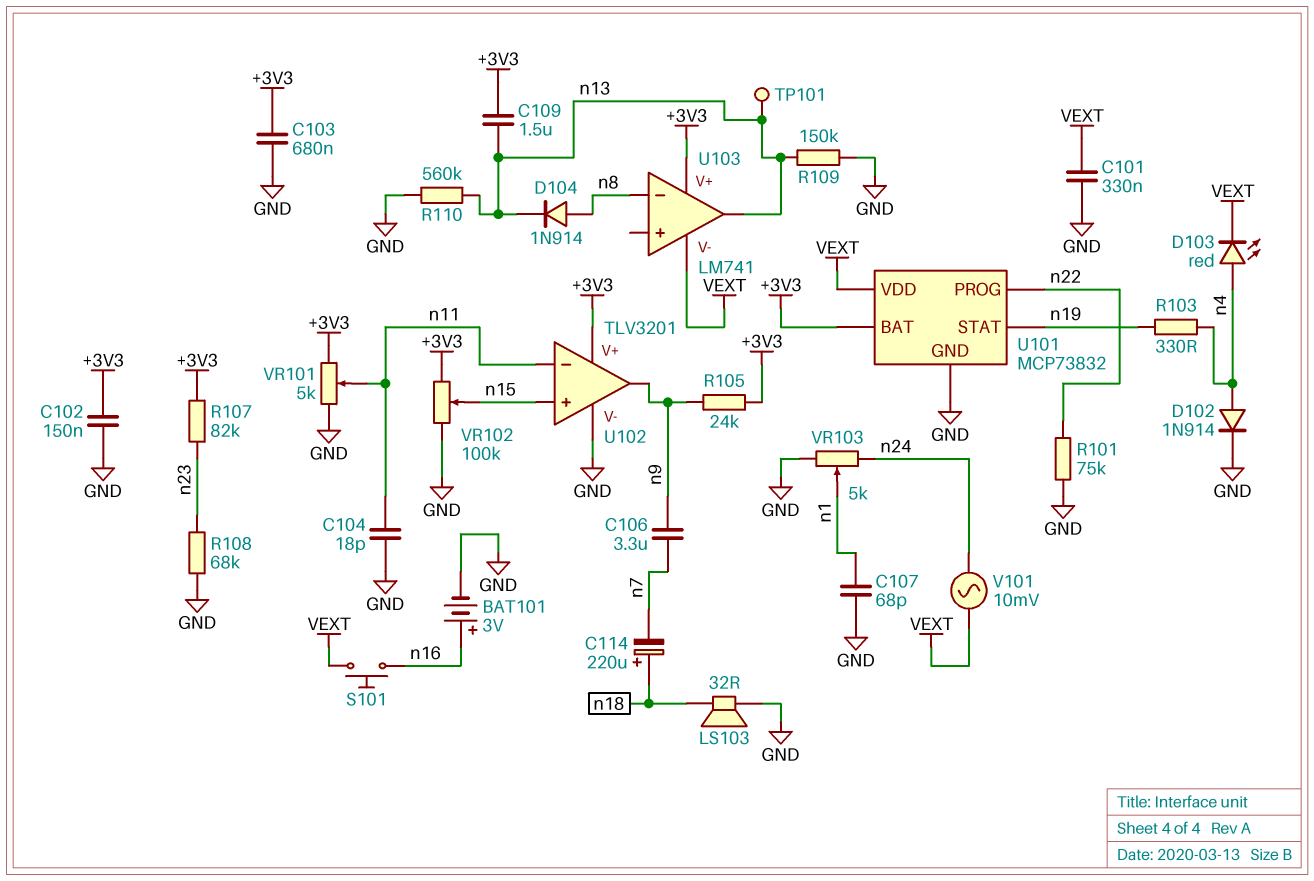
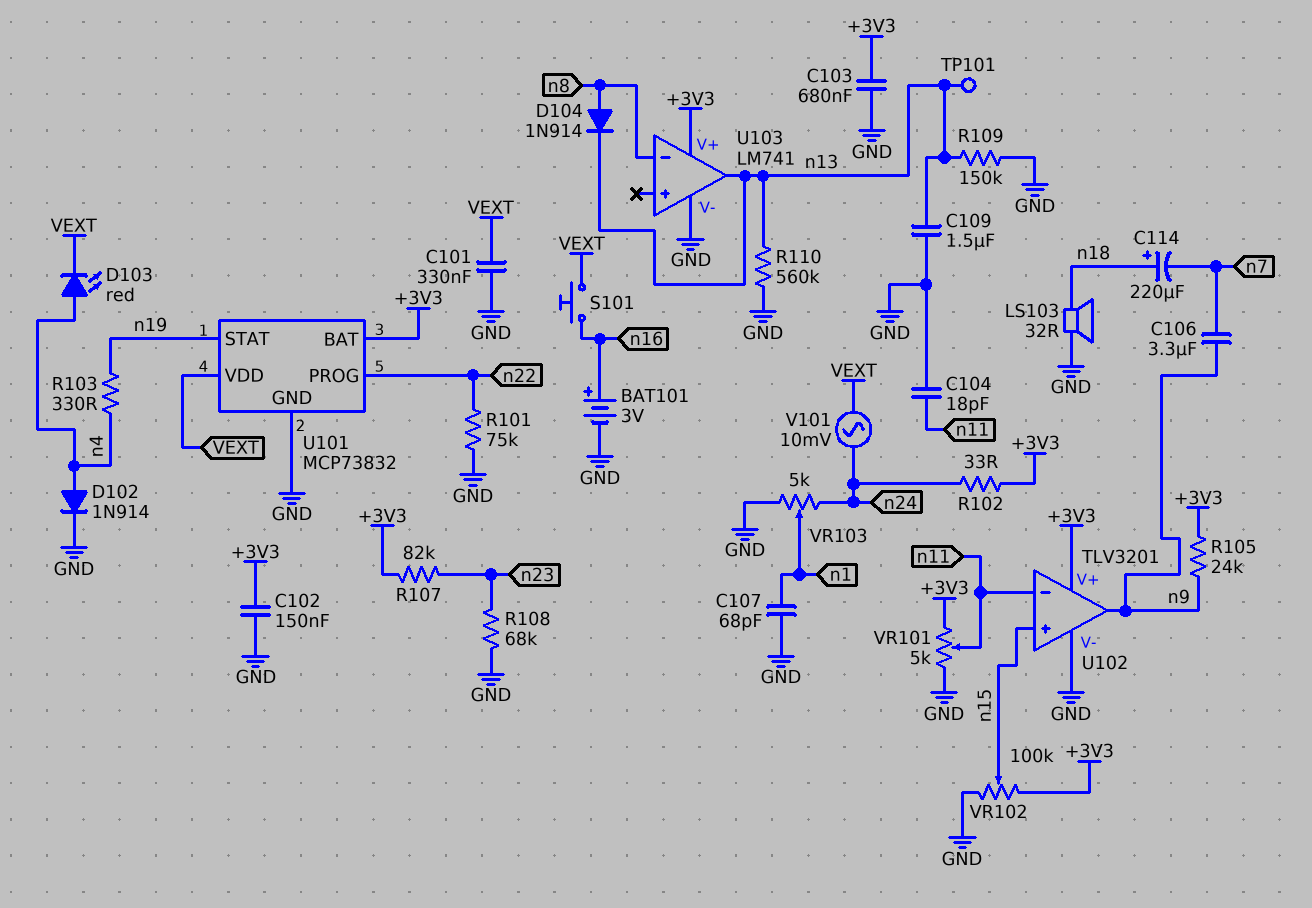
C109: 1.5uF (+3V3, n13) -> 1.5uF (GND, n13)
R102: none -> 33 (+3V3, n24)
U103 pin V-: VEXT -> GND

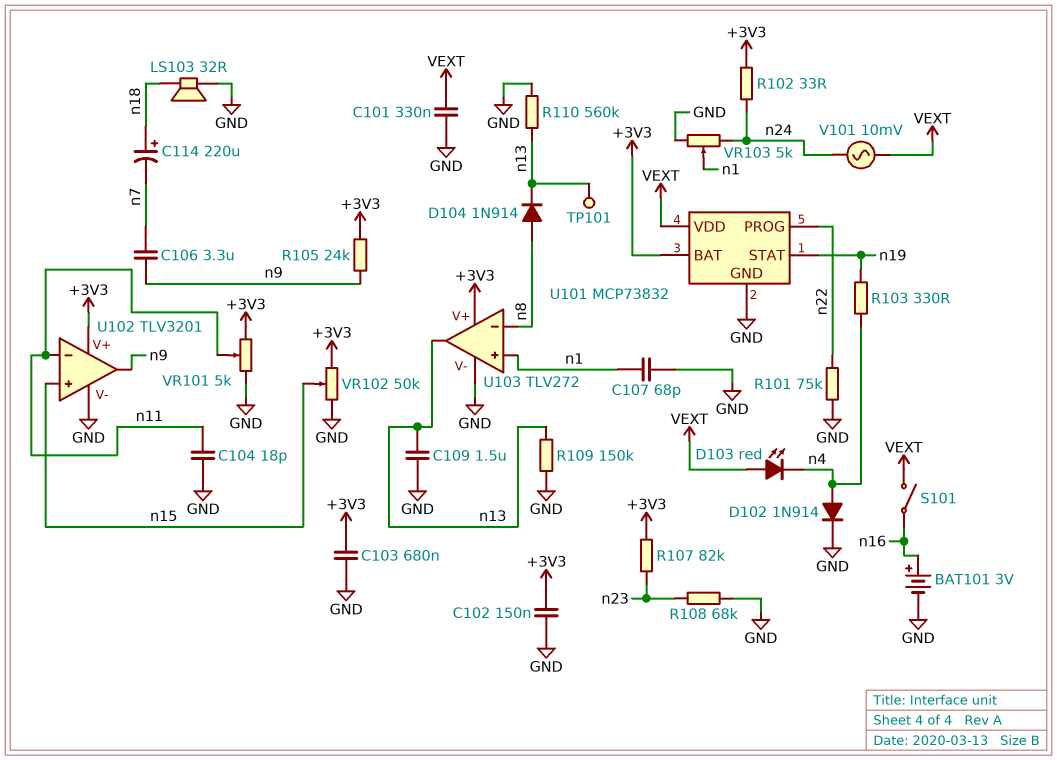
D103: LED red (A n4, K VEXT) -> LED red (A VEXT, K n4)
S101: button (VEXT, n16) -> switch (VEXT, n16)
U103: LM741 -> TLV272
U103 pin in+: none -> n1
VR102: 100k (+3V3, GND, wiper n15) -> 50k (+3V3, GND, wiper n15)

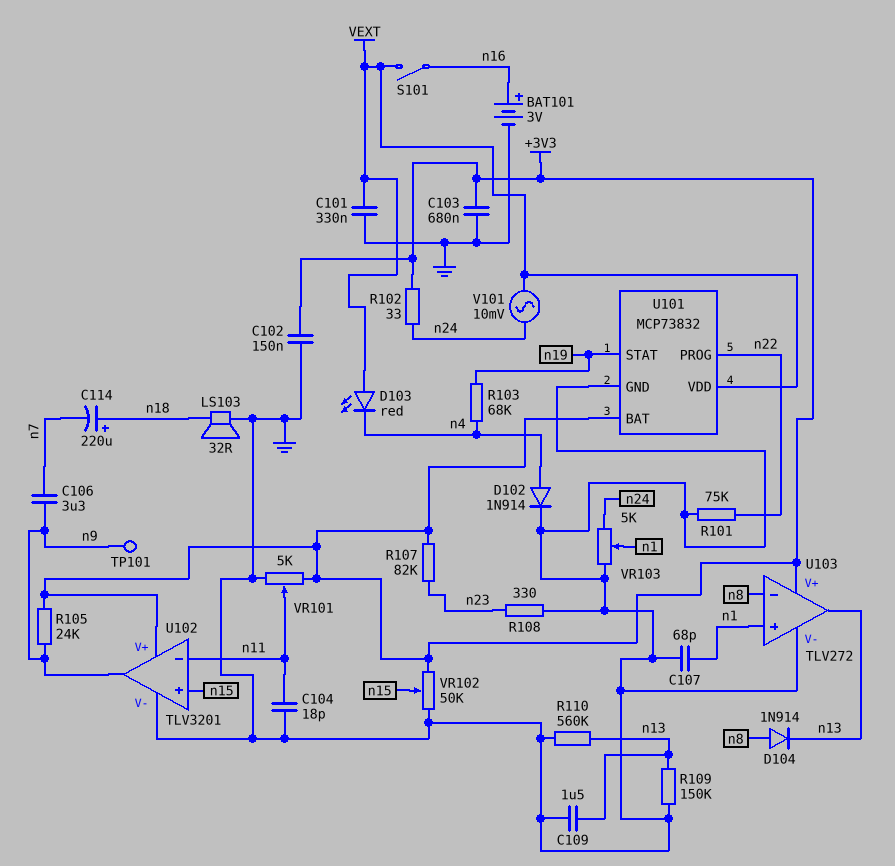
R103: 330 (n4, n19) -> 68k (n4, n19)
R108: 68k (GND, n23) -> 330 (GND, n23)
TP101: test point (n13) -> test point (n9)

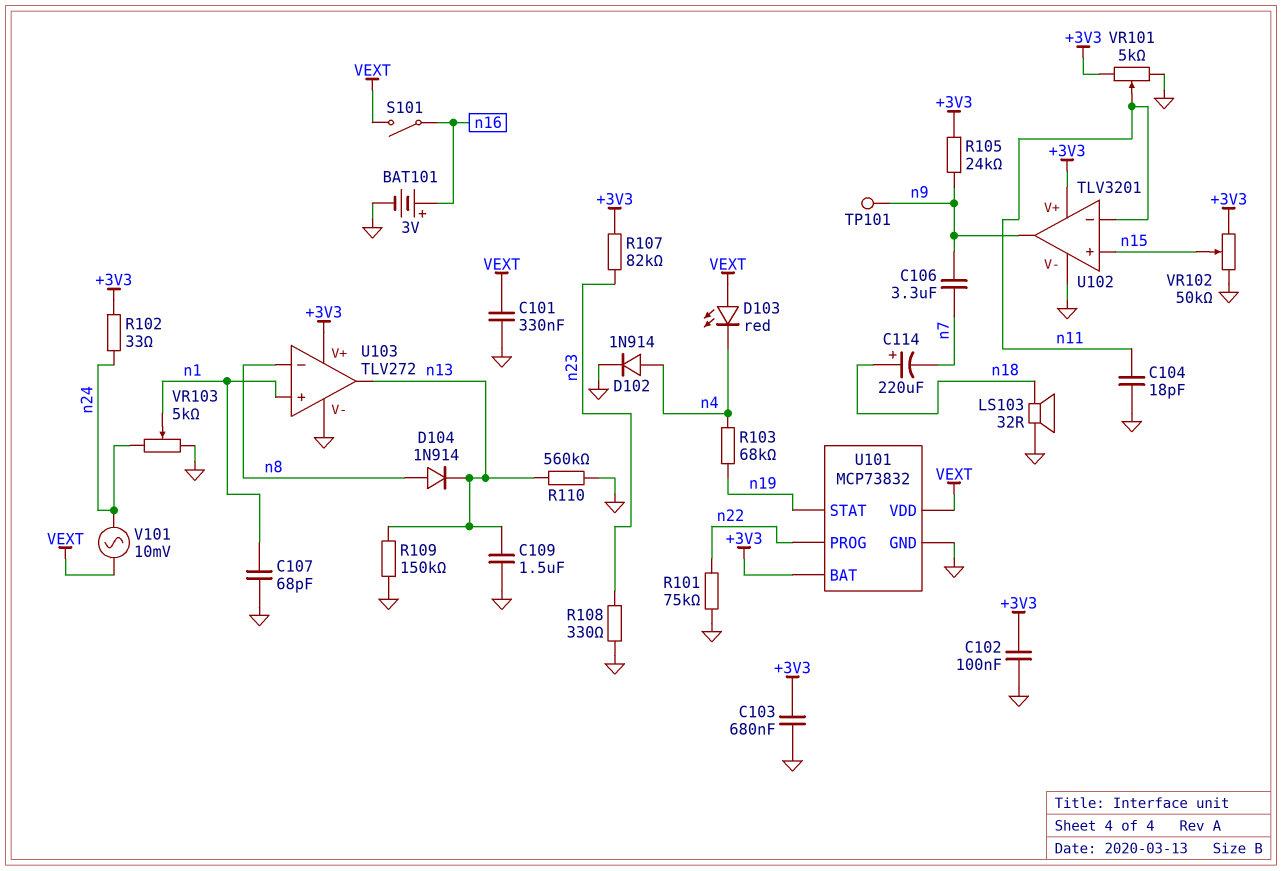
C102: 150nF (+3V3, GND) -> 100nF (+3V3, GND)

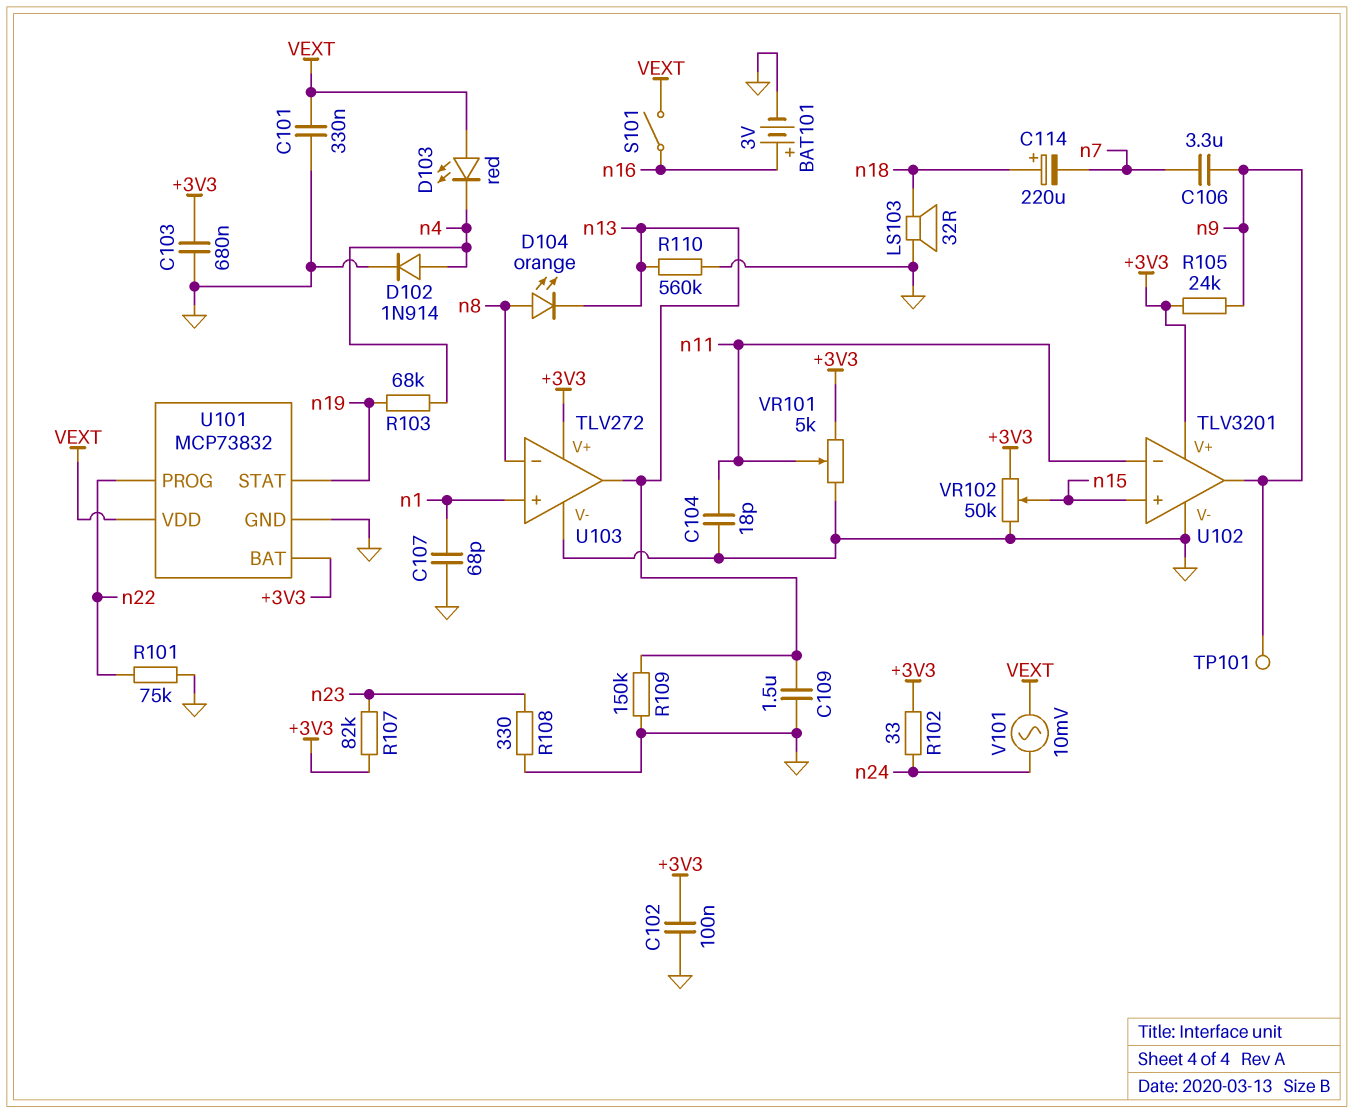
D104: diode 1N914 (A n8, K n13) -> LED orange (A n8, K n13)
VR103: 5k (GND, n24, wiper n1) -> none

